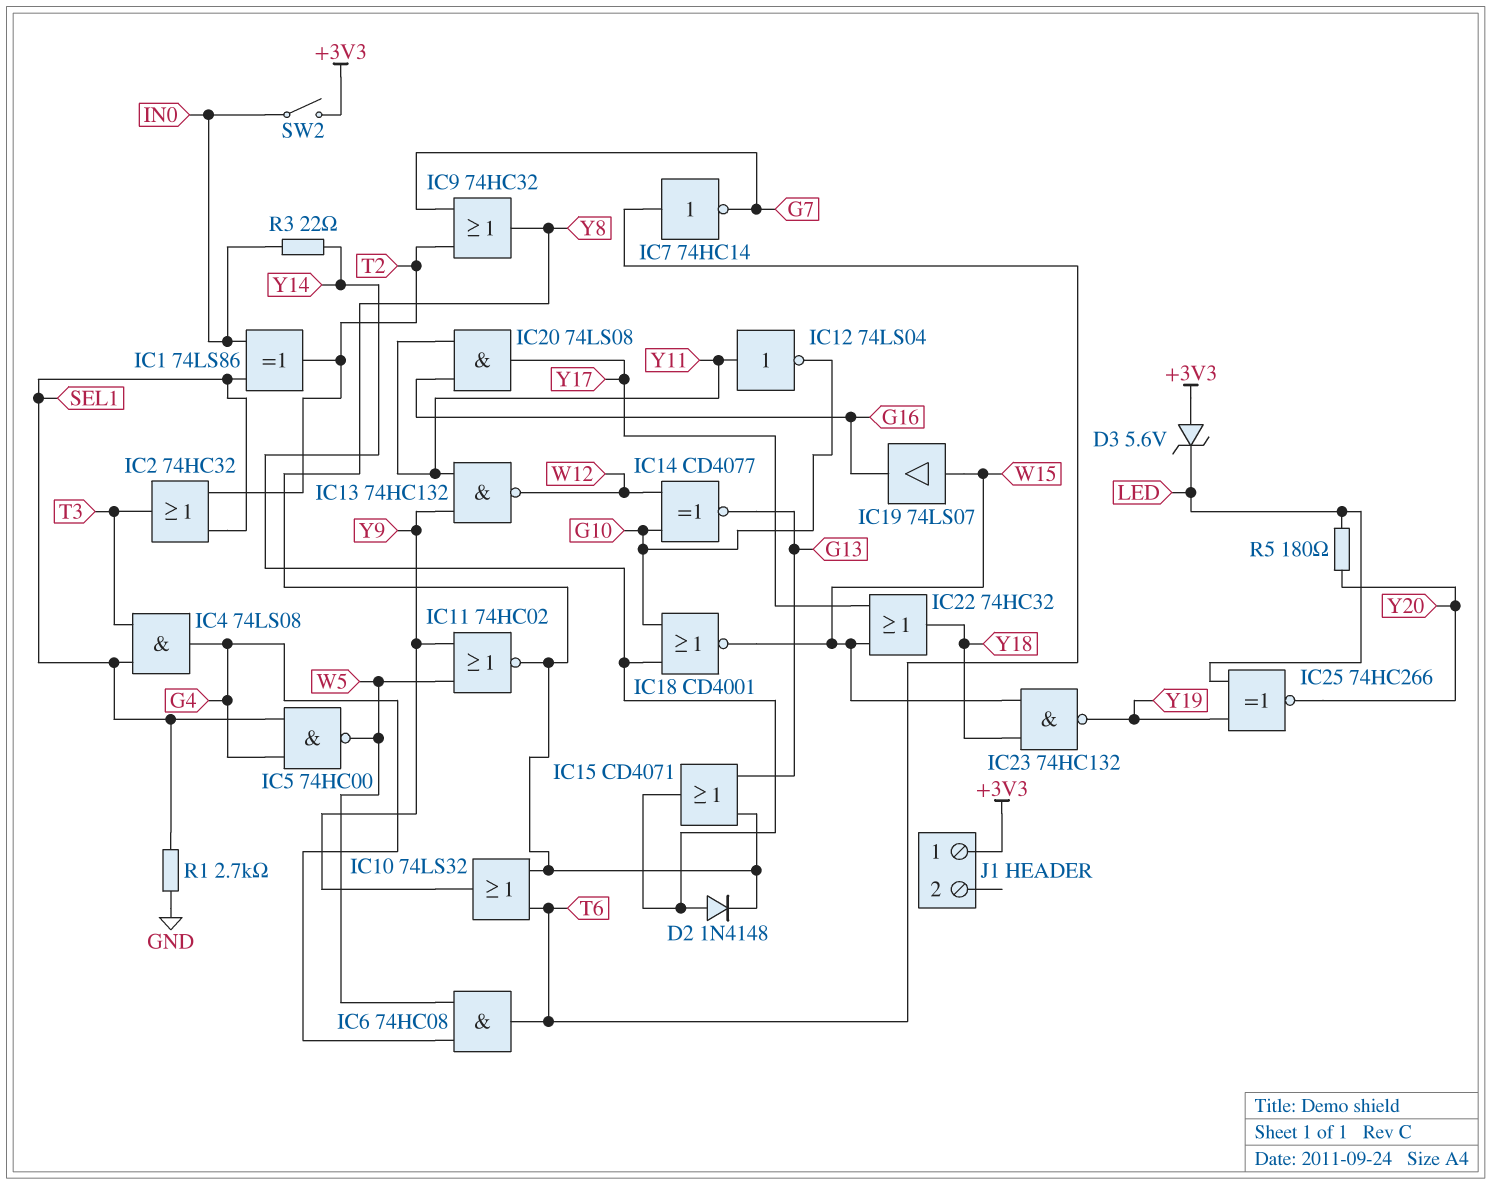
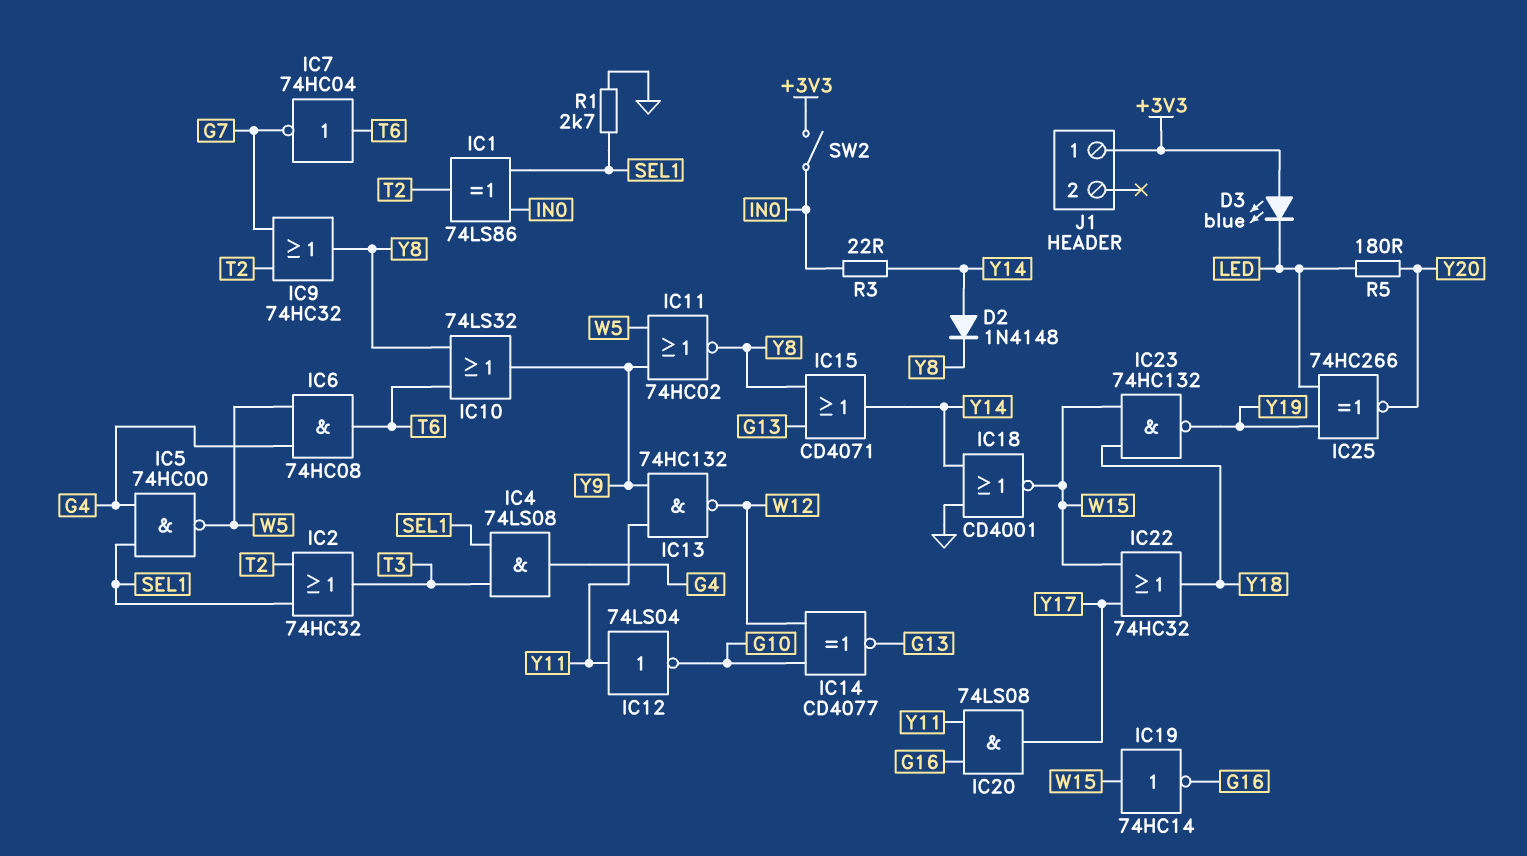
D3: zener 5.6V (A +3V3, K LED) -> LED blue (A +3V3, K LED)
IC7: NOT 74HC14 (in T6, out G7) -> NOT 74HC04 (in T6, out G7)
IC18: NOR CD4001 (in G10, in Y14, out W15) -> NOR CD4001 (in GND, in Y14, out W15)
IC19: buffer 74LS07 (in W15, out G16) -> NOT 74HC14 (in W15, out G16)

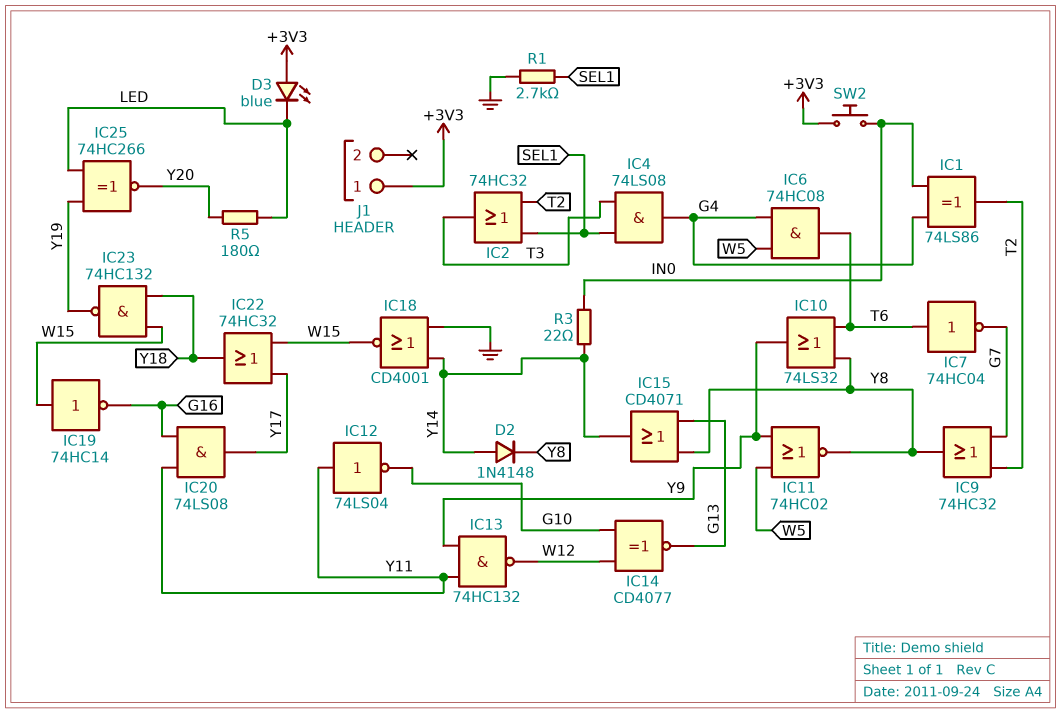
IC1: XOR 74LS86 (in IN0, in SEL1, out T2) -> XOR 74LS86 (in G4, in IN0, out T2)
IC5: NAND 74HC00 (in G4, in SEL1, out W5) -> none
SW2: switch (+3V3, IN0) -> button (+3V3, IN0)

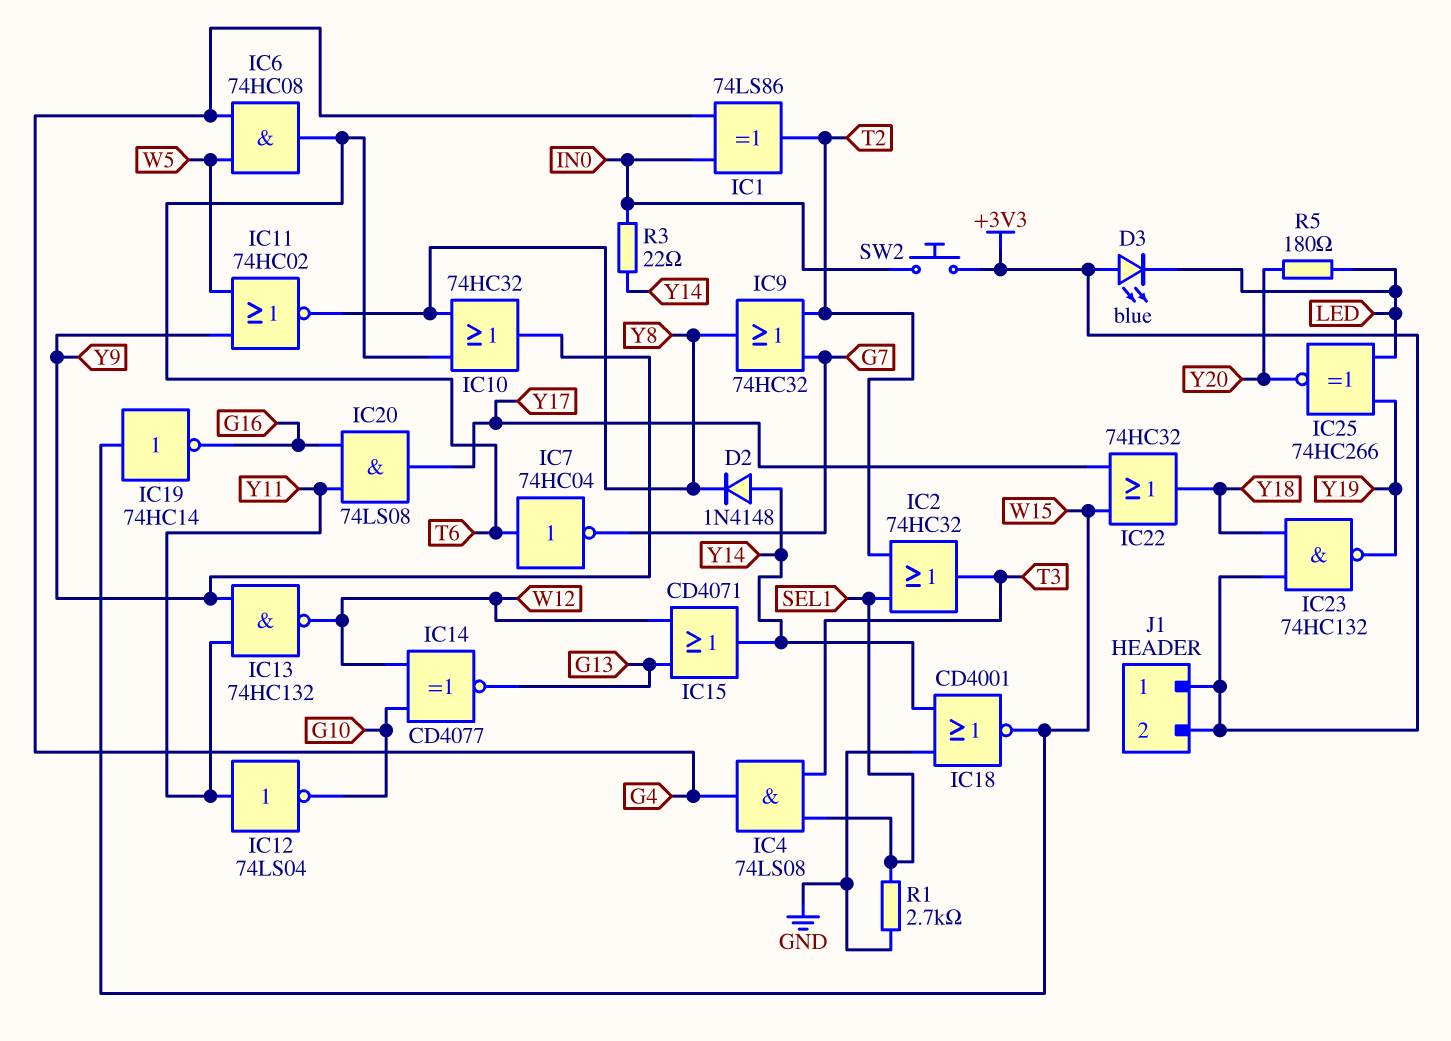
IC10: OR 74LS32 (in T6, in Y8, out Y9) -> OR 74HC32 (in T6, in Y8, out Y9)
IC15: OR CD4071 (in G13, in Y8, out Y14) -> OR CD4071 (in G13, in W12, out Y14)
IC23: NAND 74HC132 (in W15, in Y18, out Y19) -> NAND 74HC132 (in +3V3, in Y18, out Y19)
J1 pin 2: none -> +3V3

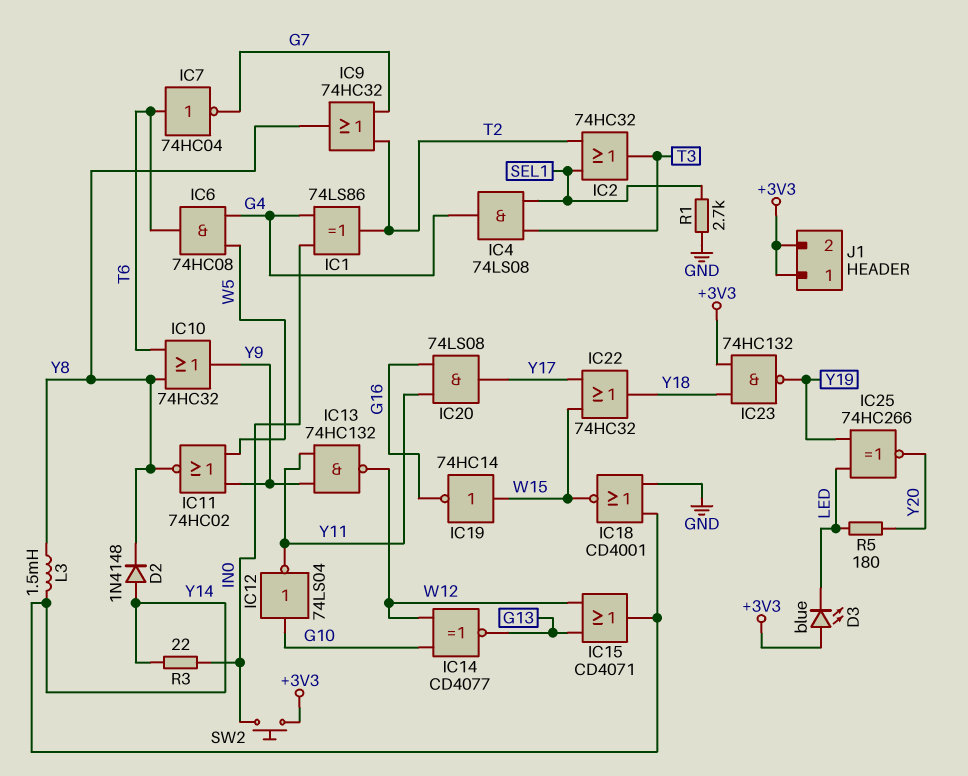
IC12: NOT 74LS04 (in Y11, out G10) -> NOT 74LS04 (in G10, out Y11)
L3: none -> 1.5mH (Y8, Y14)

